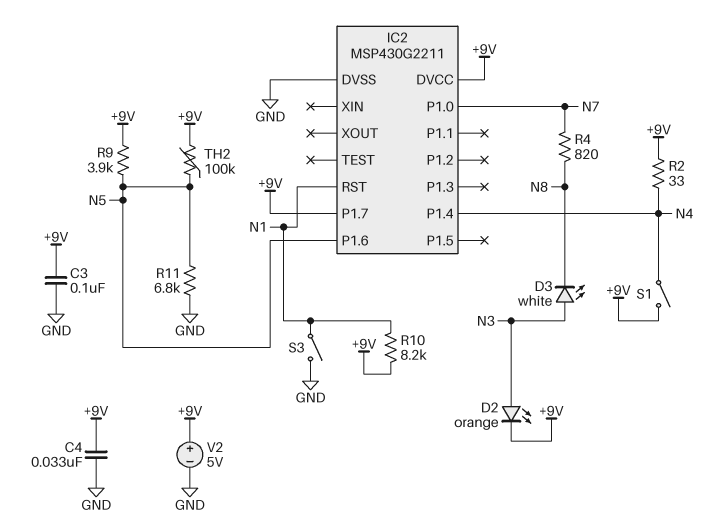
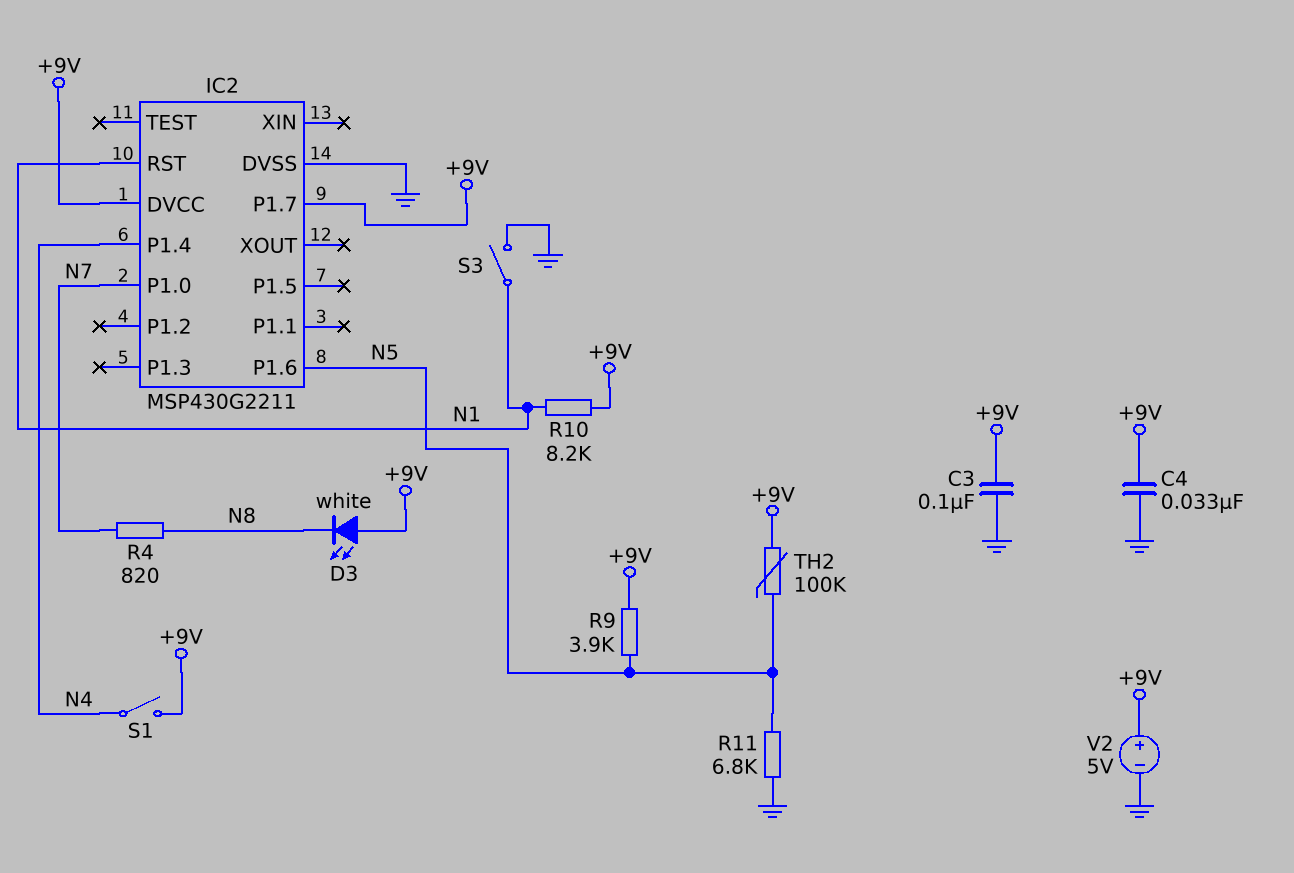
D2: LED orange (A N3, K +9V) -> none
D3: LED white (A N3, K N8) -> LED white (A +9V, K N8)
R2: 33 (+9V, N4) -> none

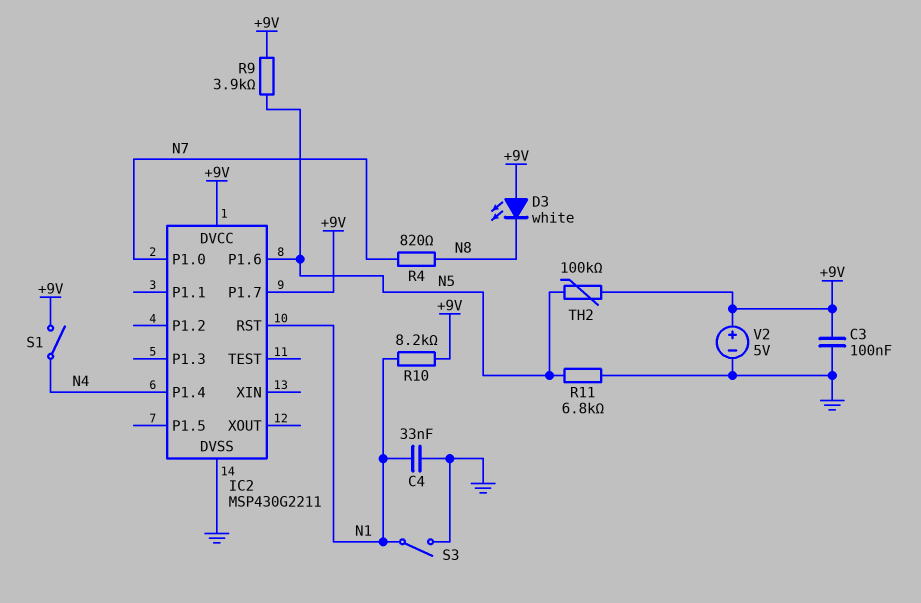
C4: 33nF (+9V, GND) -> 33nF (GND, N1)

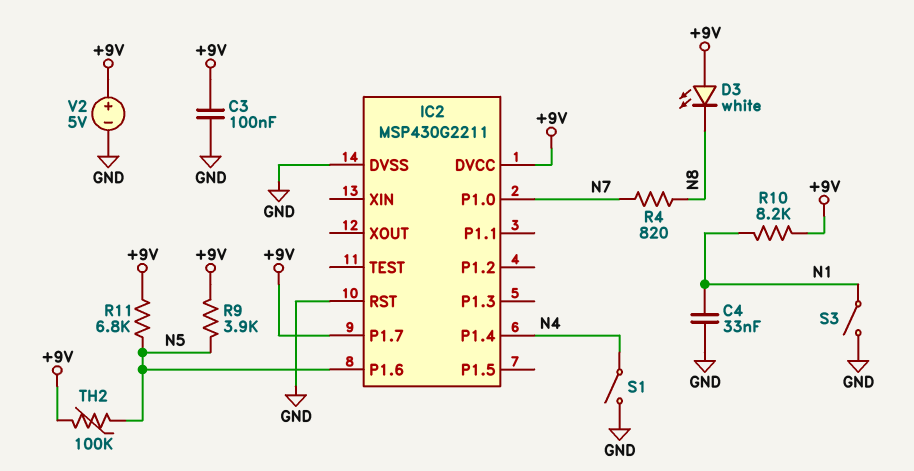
IC2 pin RST: N1 -> GND
R11: 6.8k (GND, N5) -> 6.8k (+9V, N5)
S1: switch (+9V, N4) -> switch (GND, N4)

